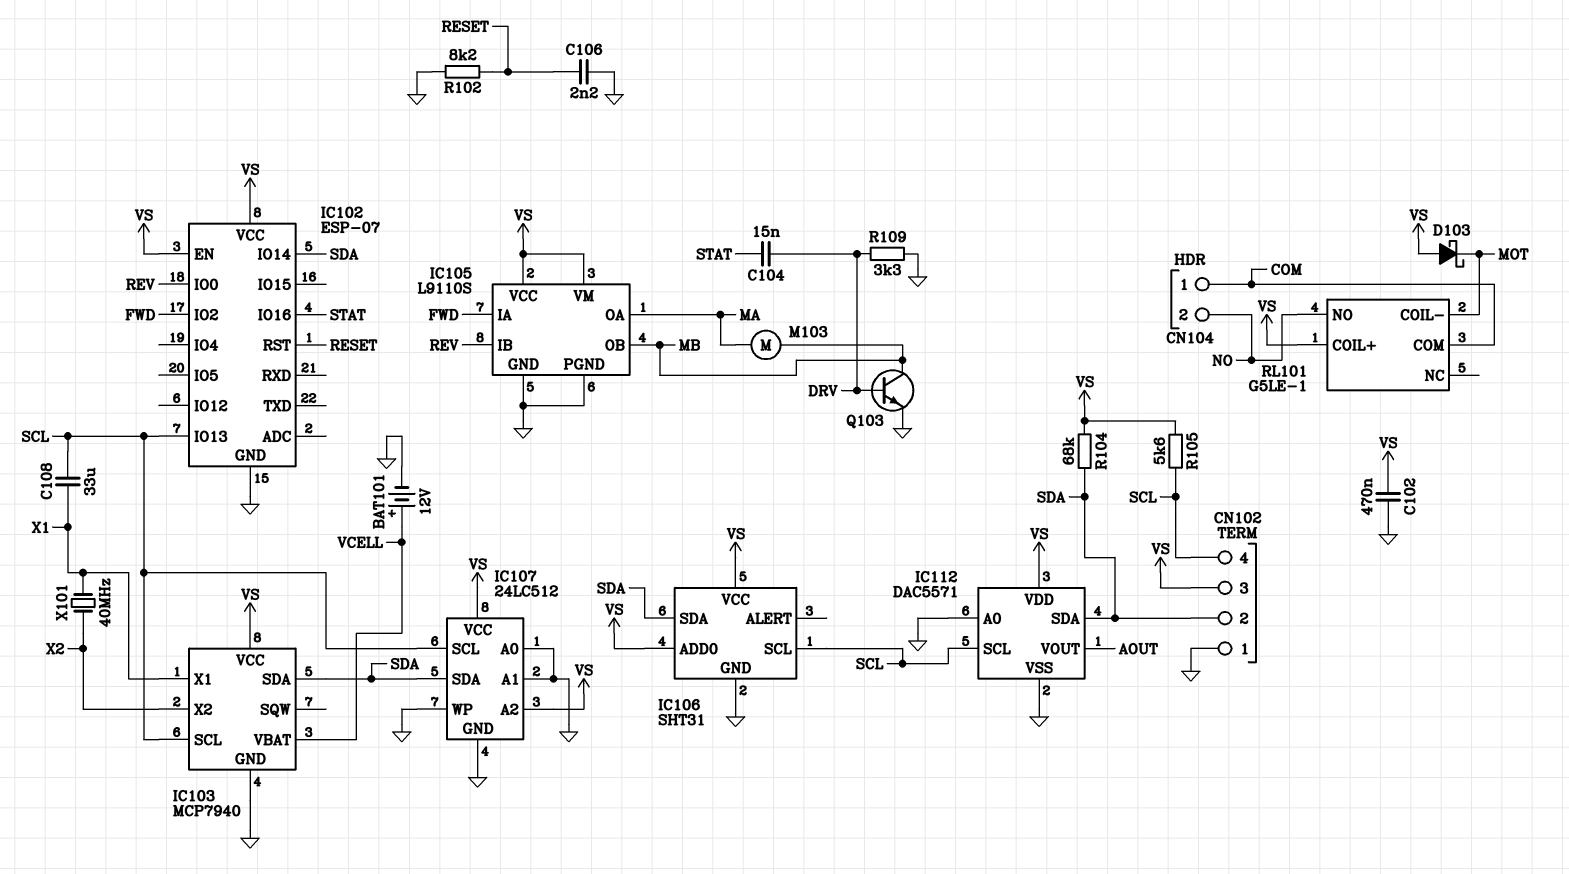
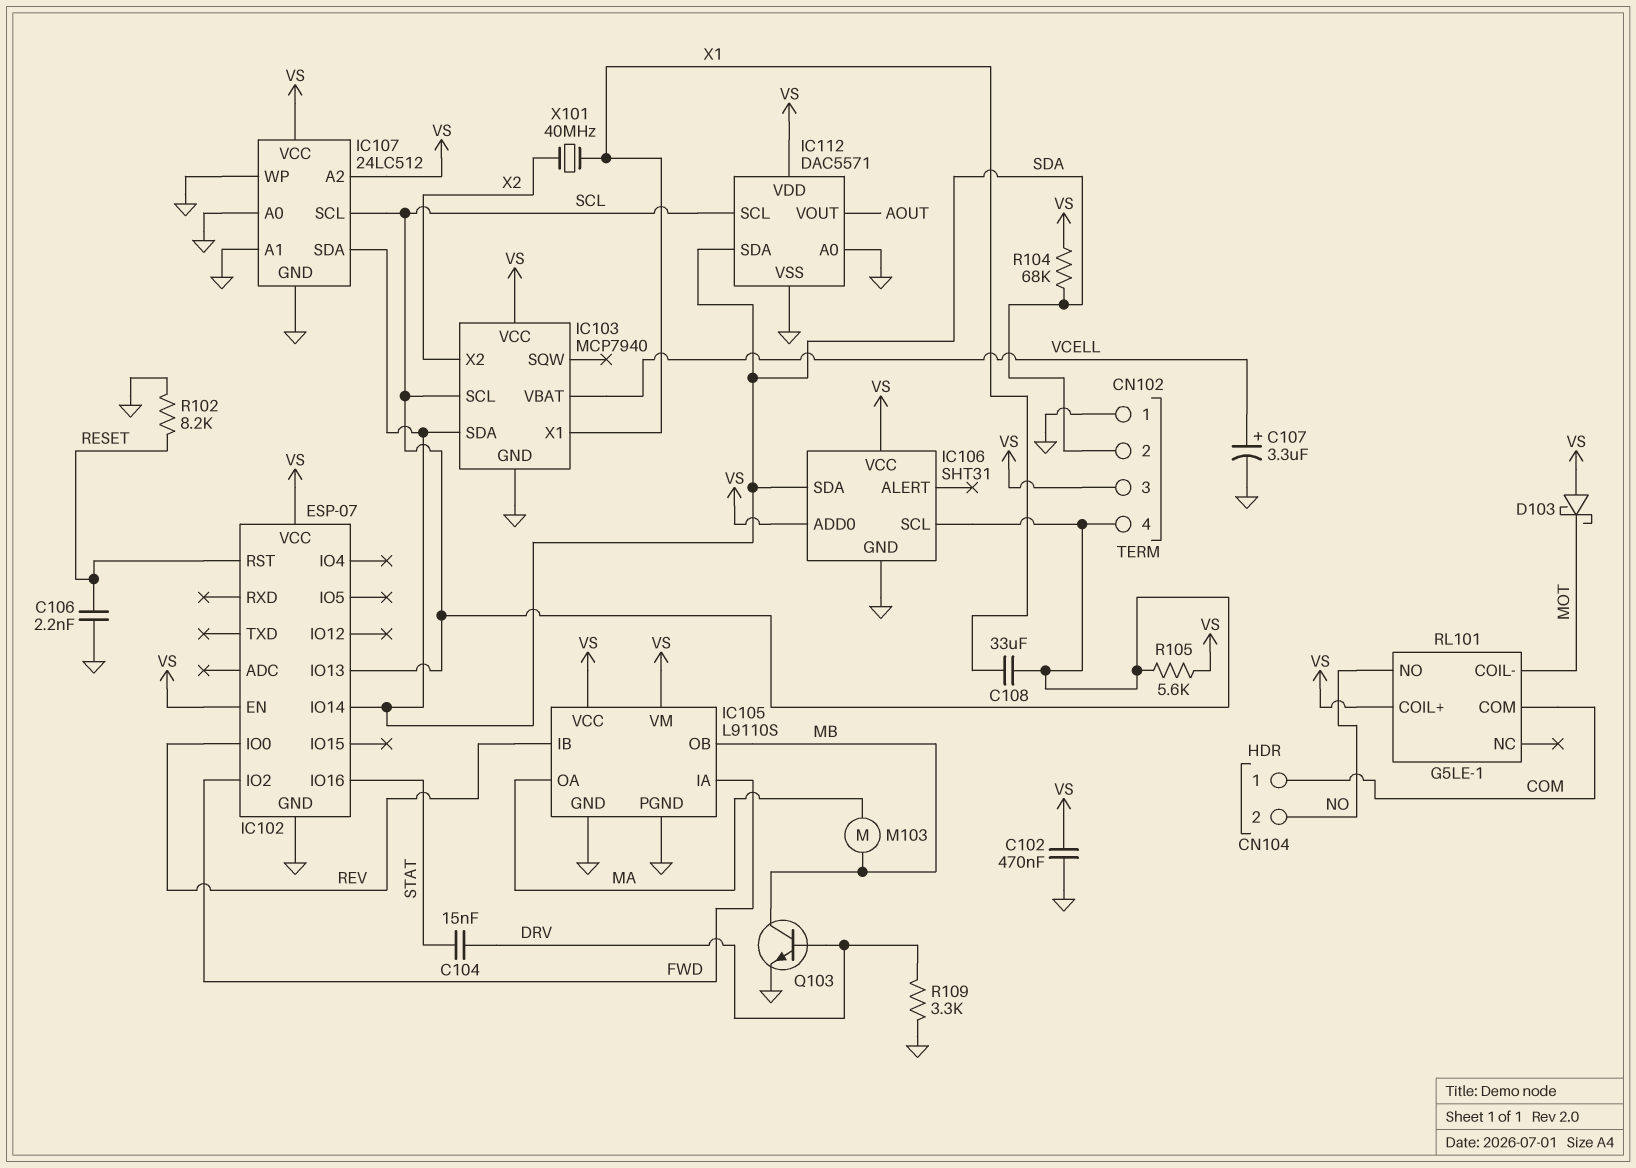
BAT101: 12V (plus VCELL, minus GND) -> none
C107: none -> 3.3uF (plus VCELL, minus GND)

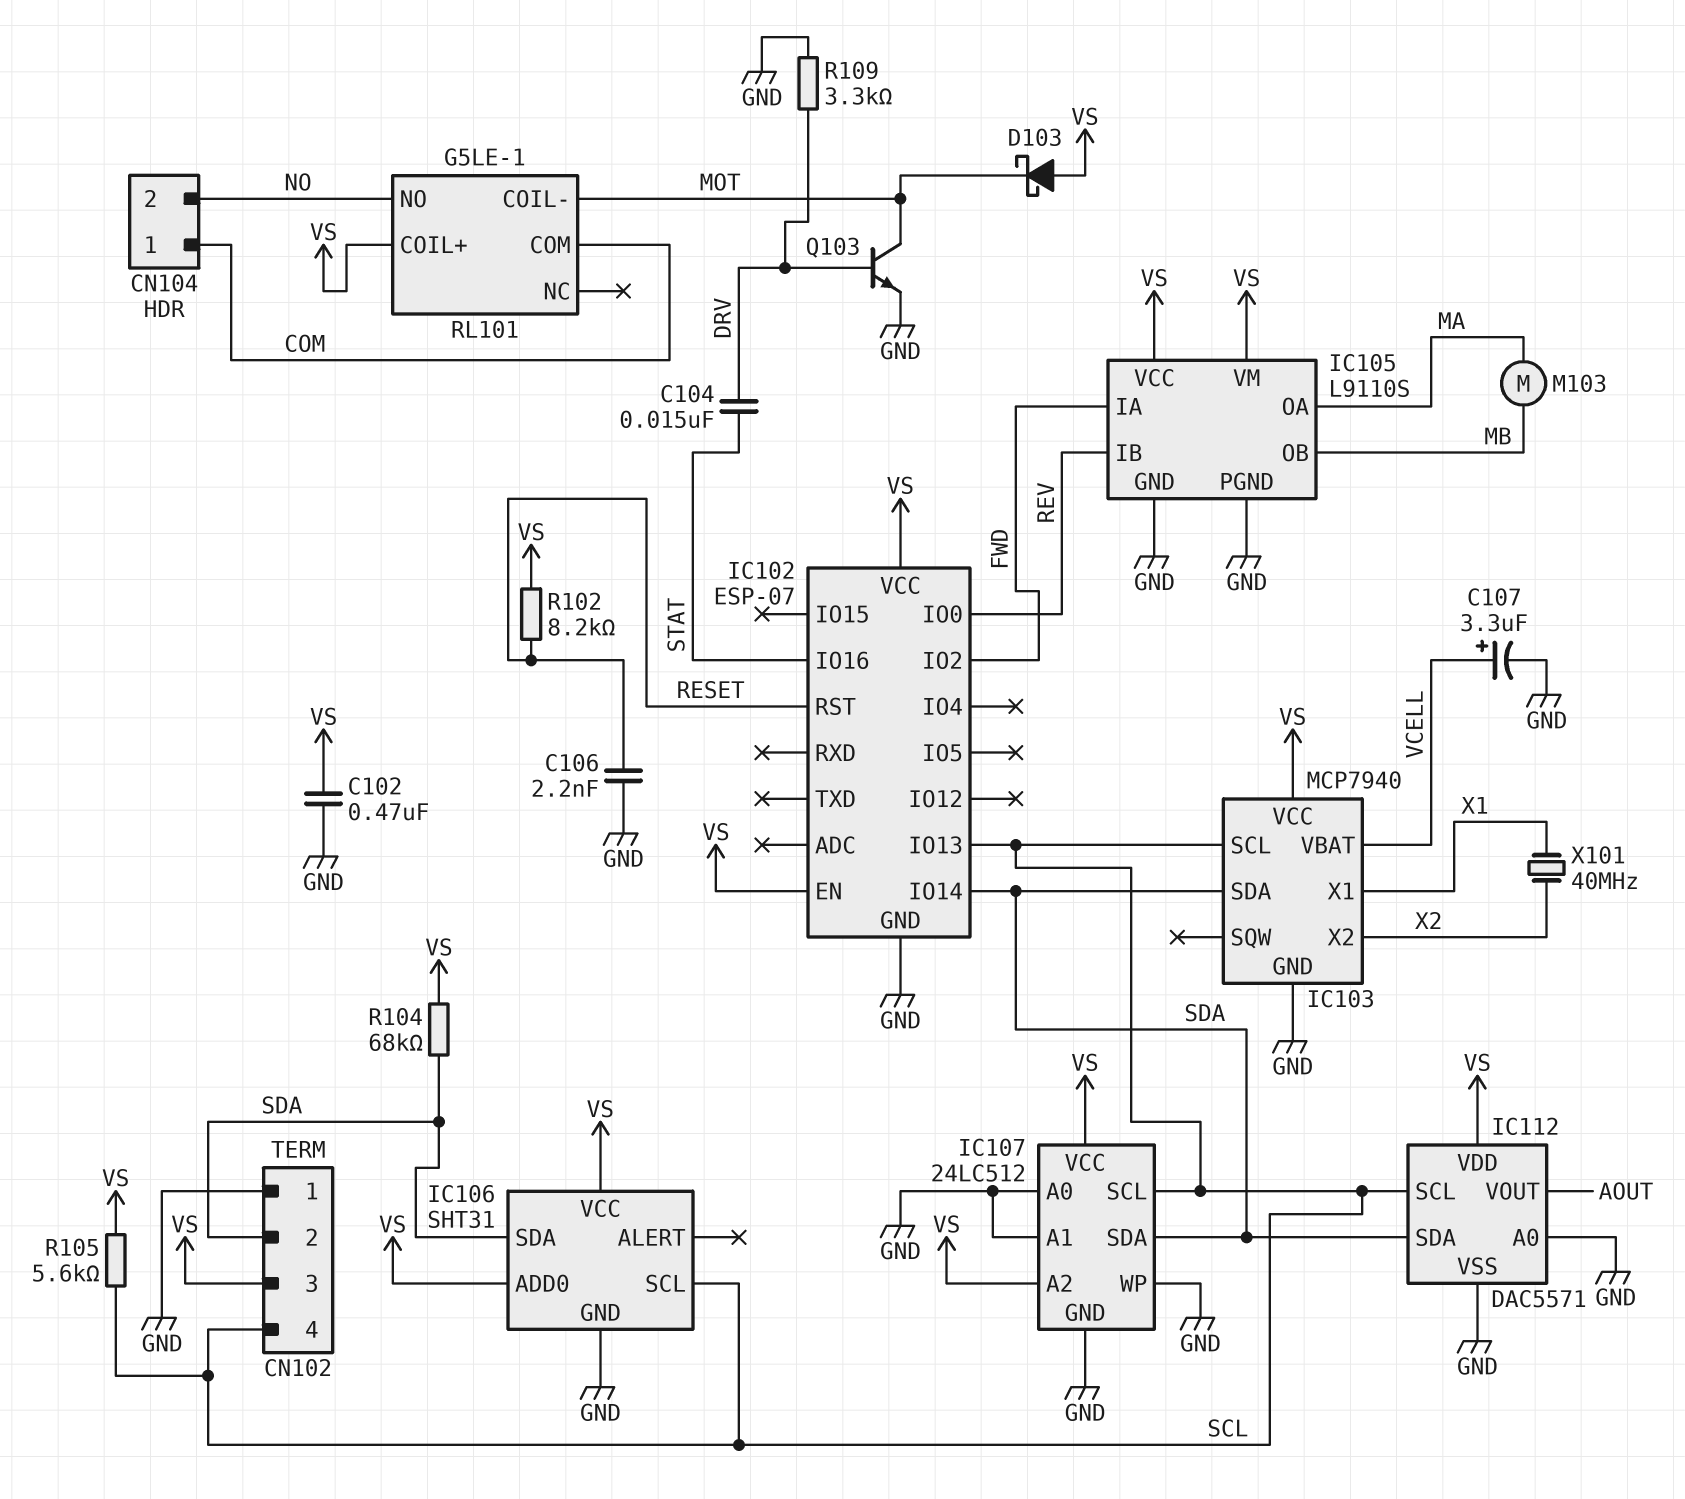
C108: 33uF (SCL, X1) -> none
Q103: NPN (B DRV, C MB, E GND) -> NPN (B DRV, C MOT, E GND)
R102: 8.2k (GND, RESET) -> 8.2k (RESET, VS)

